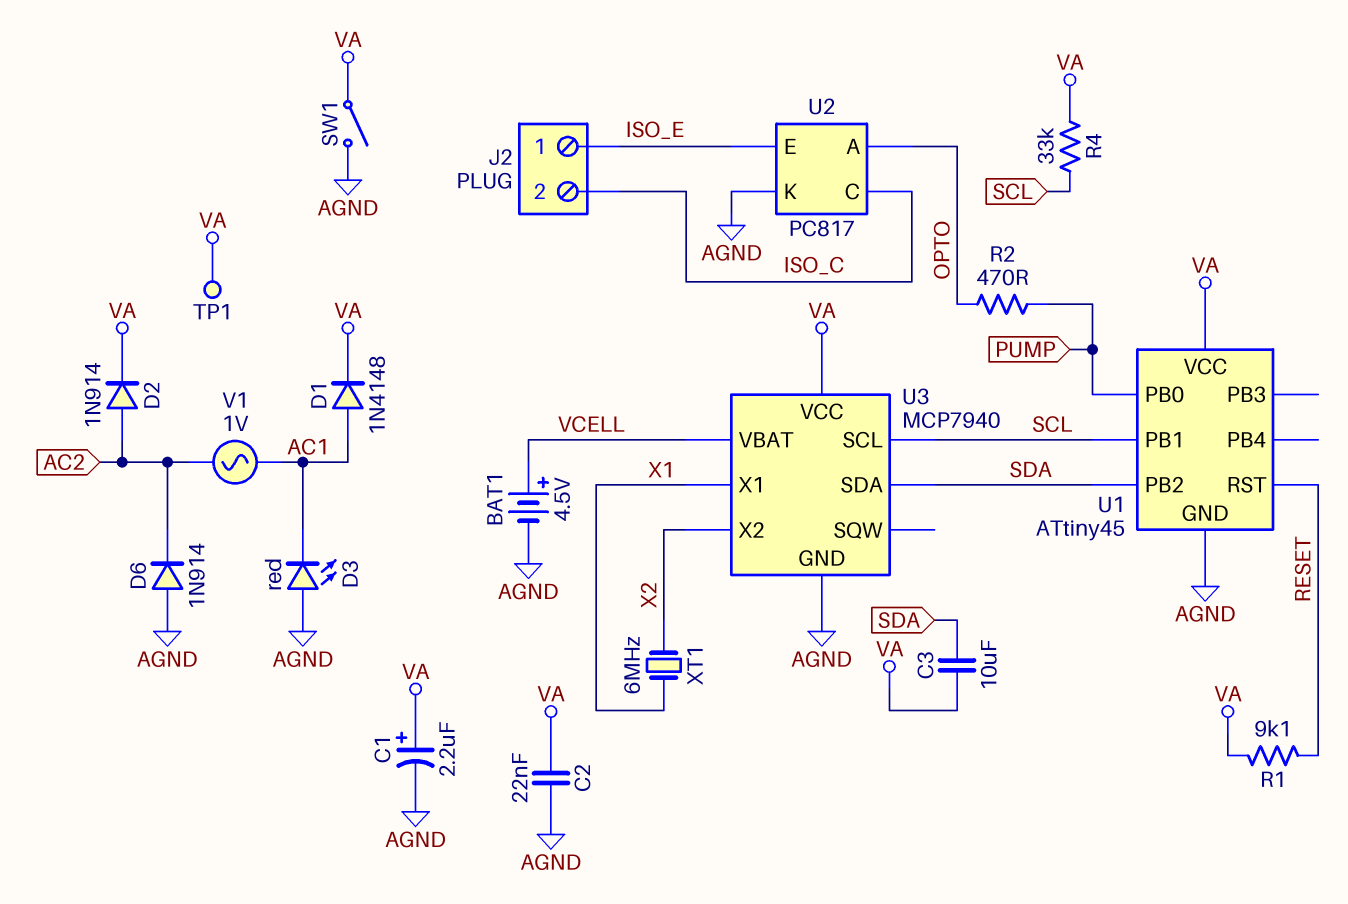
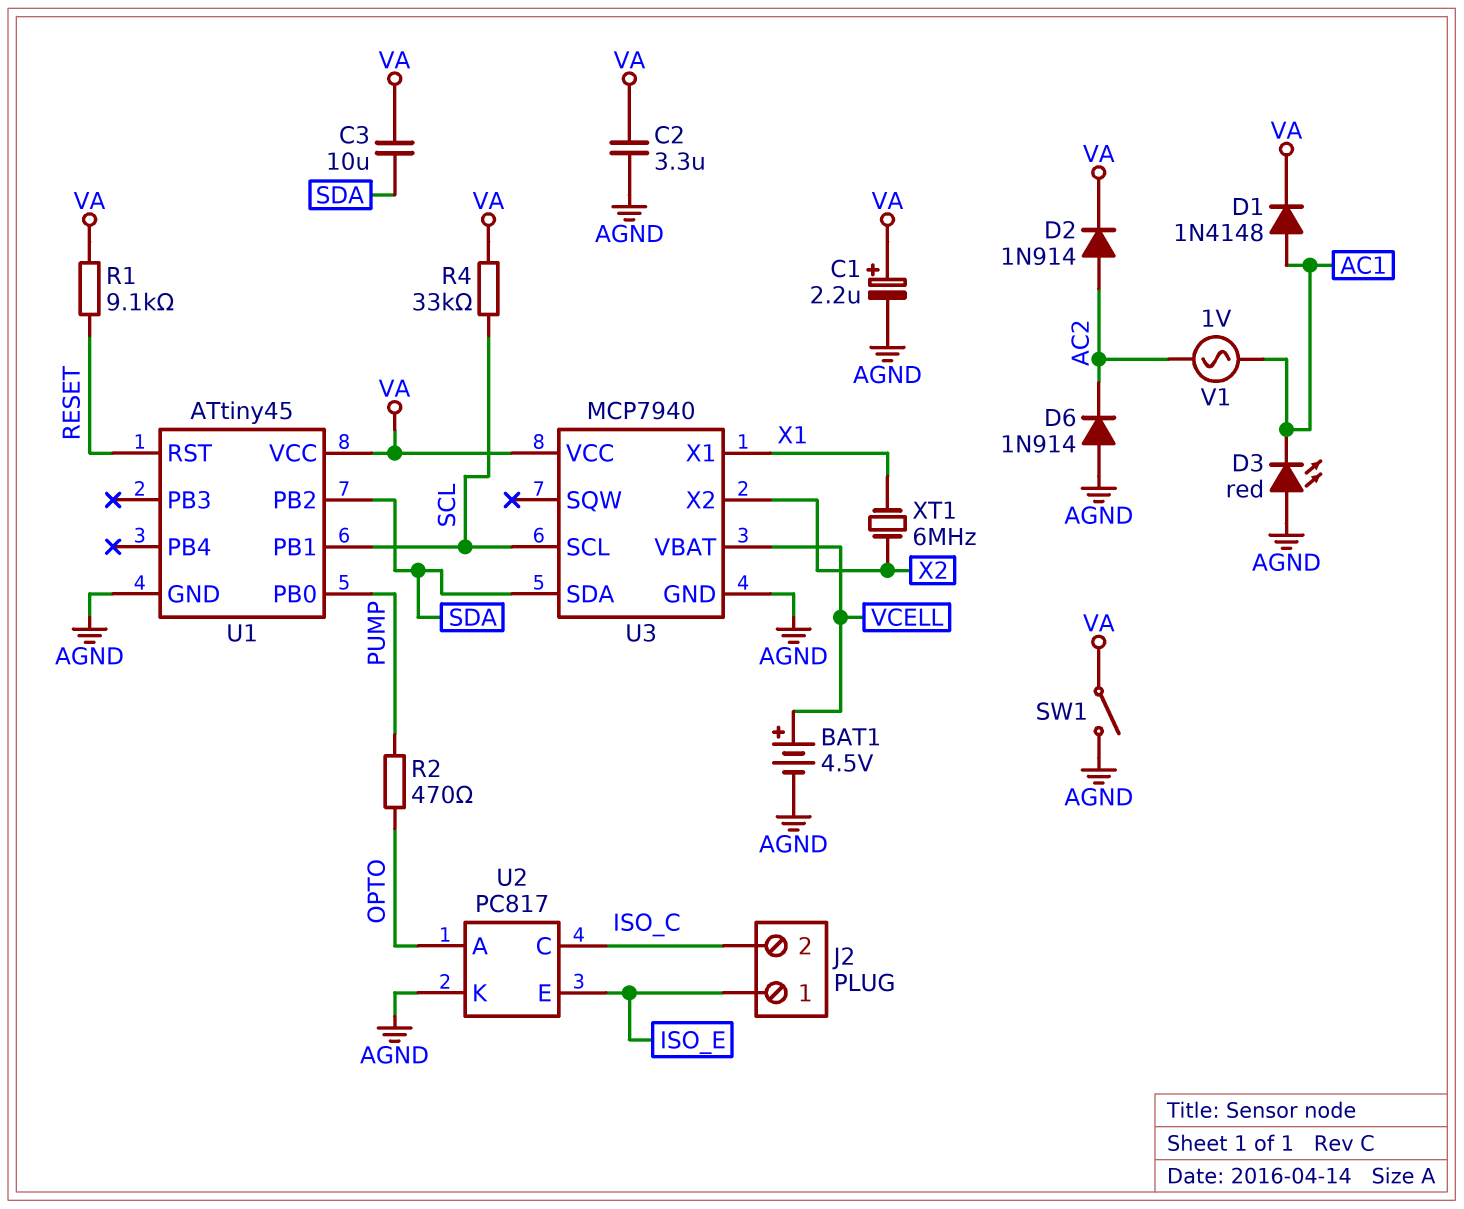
C2: 22nF (AGND, VA) -> 3.3uF (AGND, VA)
TP1: test point (VA) -> none

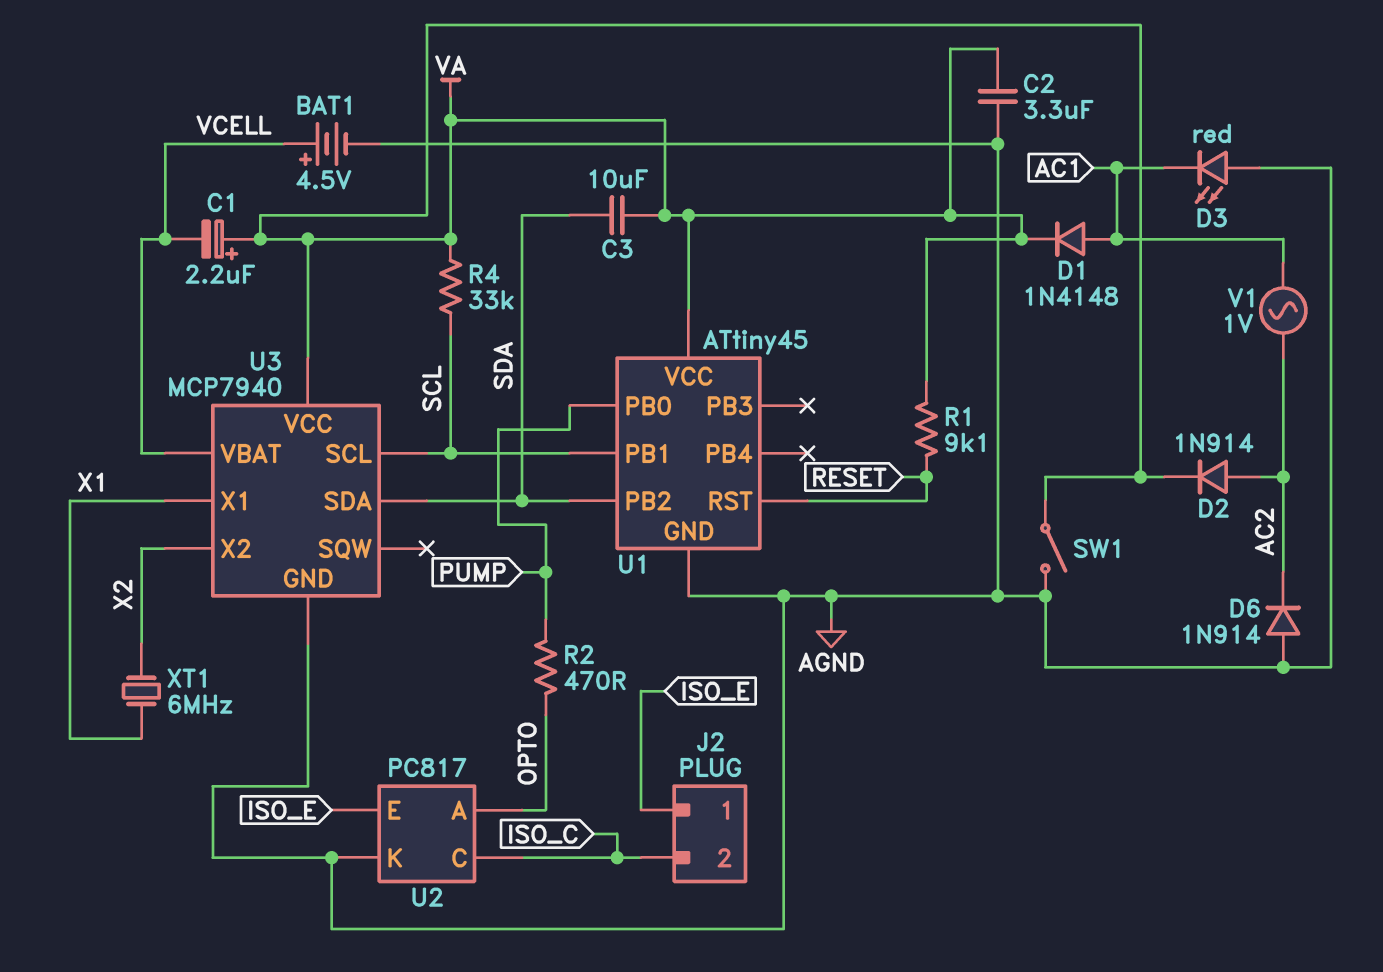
C1: 2.2uF (plus VA, minus AGND) -> 2.2uF (plus VA, minus VCELL)

